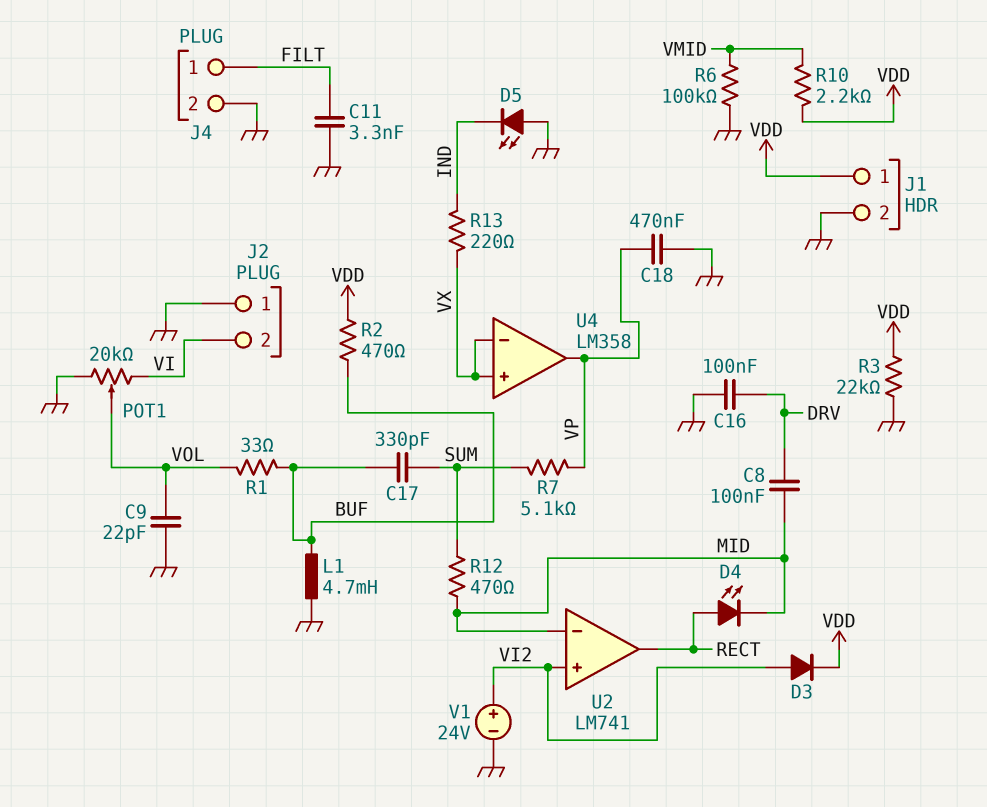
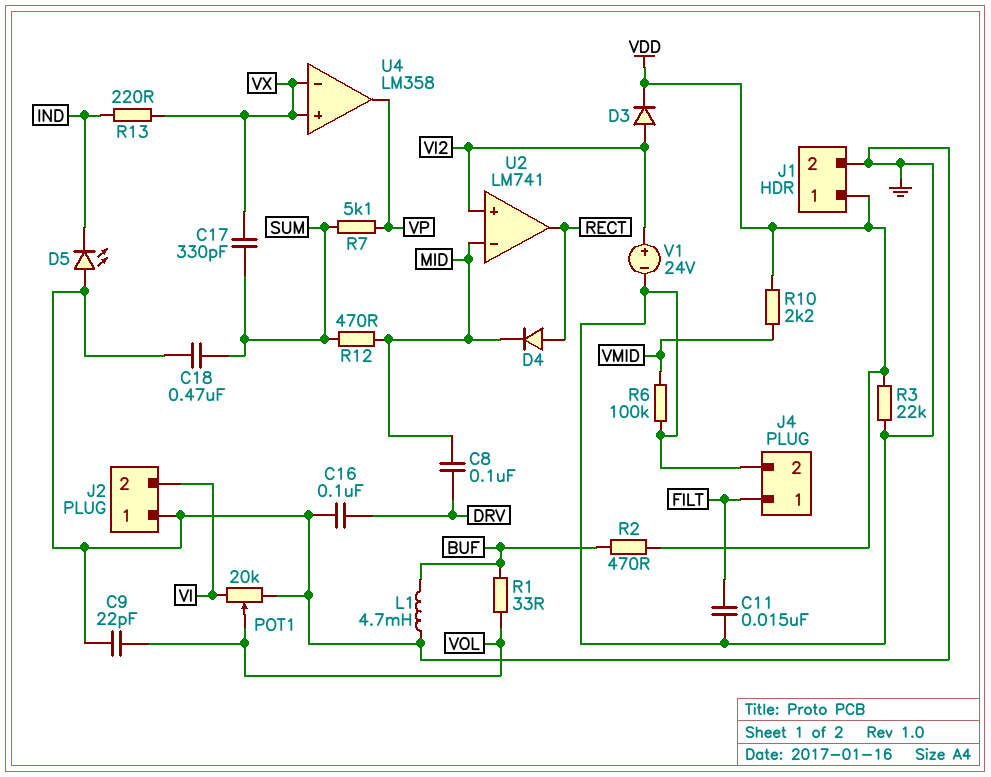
C11: 3.3nF (FILT, GND) -> 15nF (FILT, GND)
C17: 330pF (BUF, SUM) -> 330pF (SUM, VX)
C18: 470nF (GND, VP) -> 470nF (GND, SUM)
D4: LED (A RECT, K MID) -> diode (A RECT, K MID)

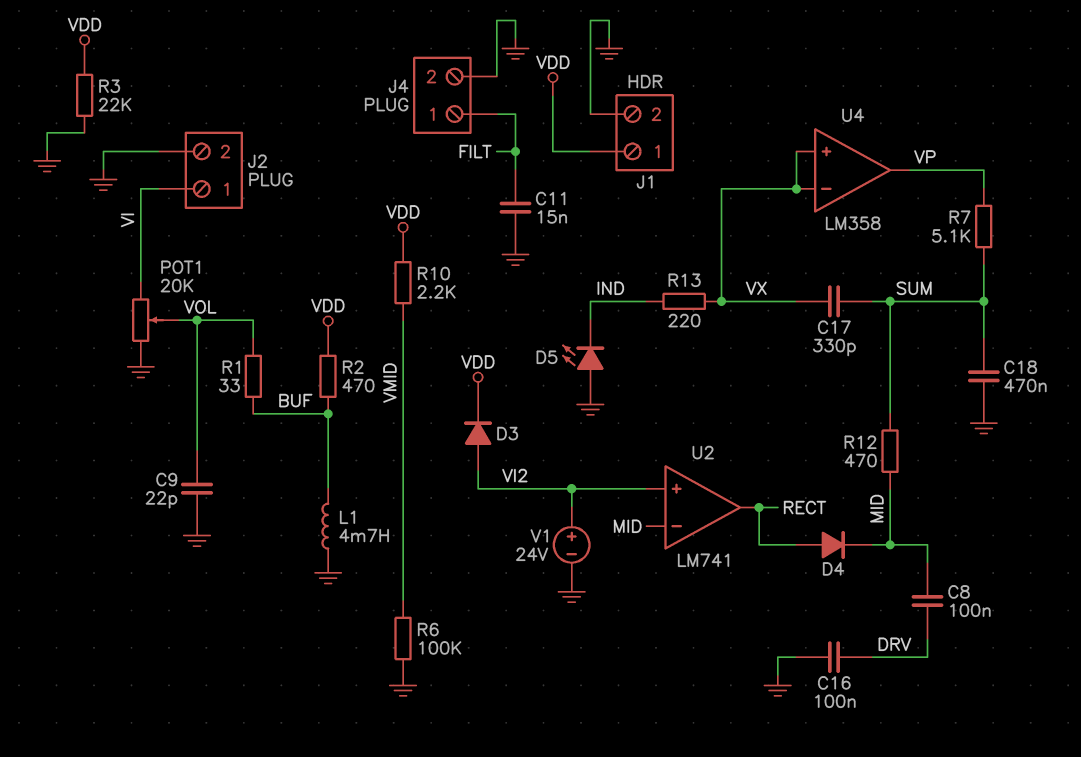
J2 pin 1: GND -> VI
J2 pin 2: VI -> GND

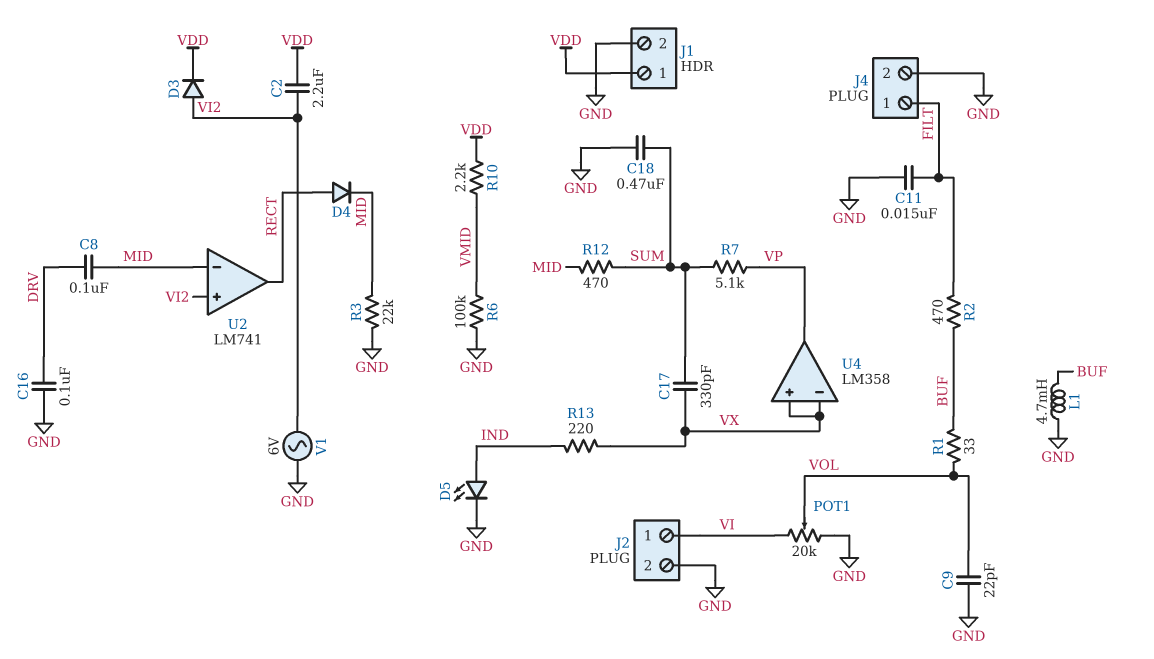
C2: none -> 2.2uF (VDD, VI2)
D5: LED (A GND, K IND) -> LED (A IND, K GND)
R2: 470 (BUF, VDD) -> 470 (BUF, FILT)
R3: 22k (GND, VDD) -> 22k (GND, MID)
V1: 24V (plus VI2, minus GND) -> AC 6V (GND, VI2)

